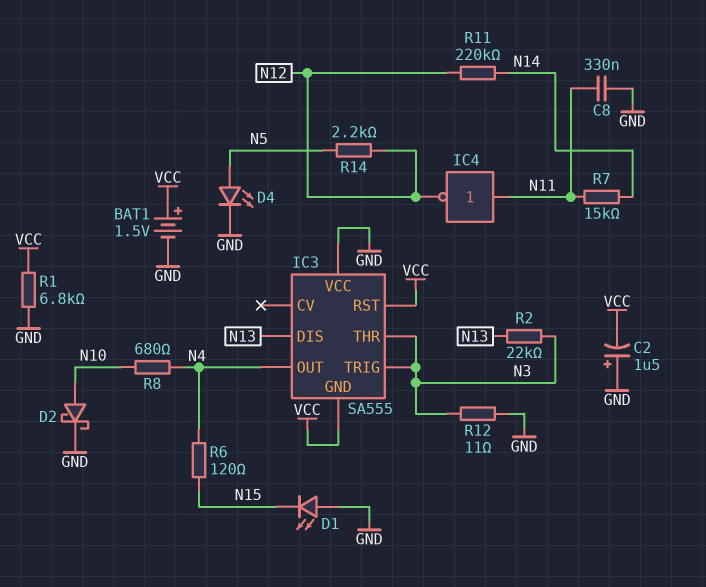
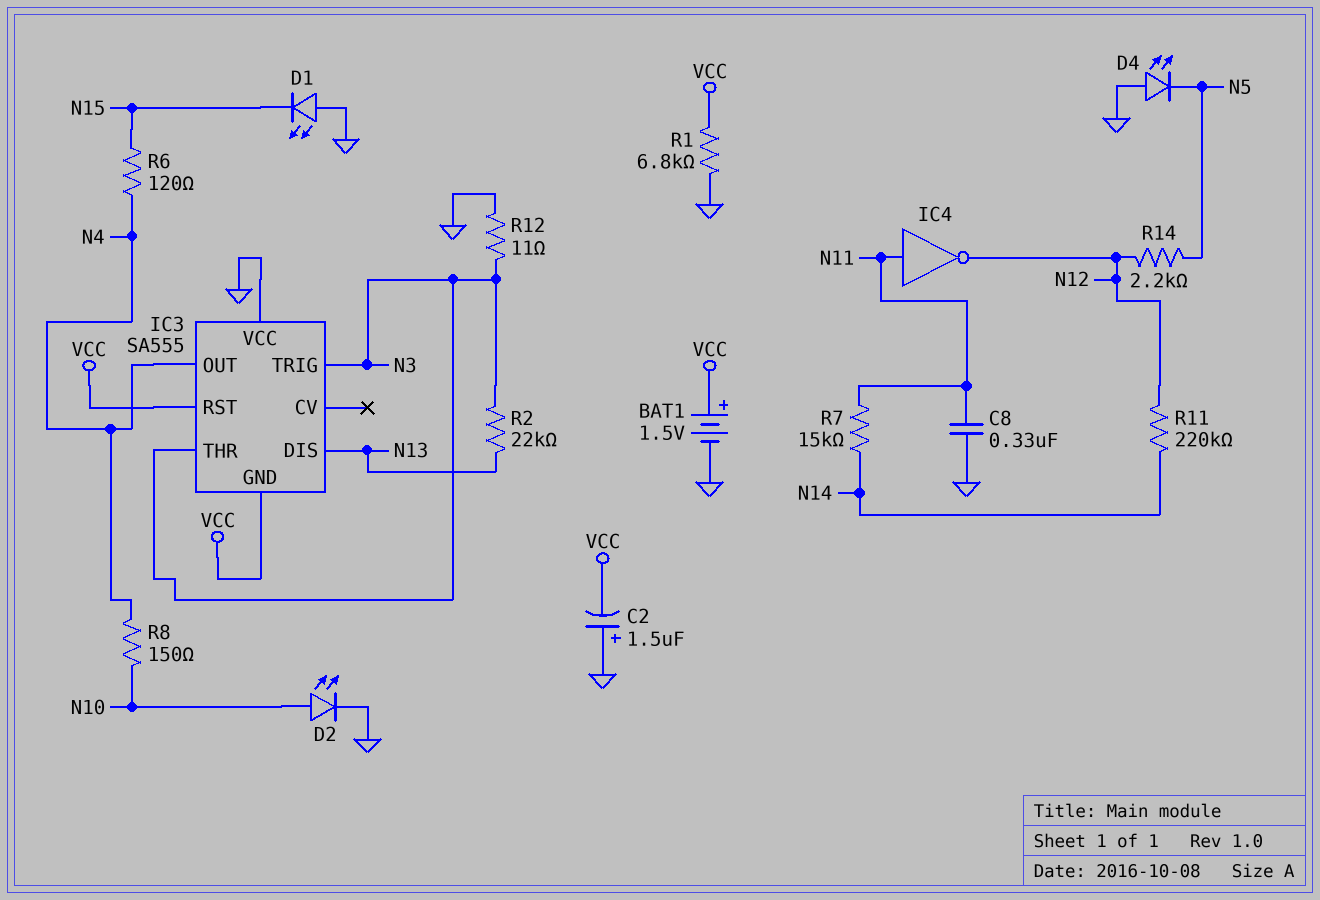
D2: schottky (A N10, K GND) -> LED (A N10, K GND)
D4: LED (A N5, K GND) -> LED (A GND, K N5)
R8: 680 (N4, N10) -> 150 (N4, N10)

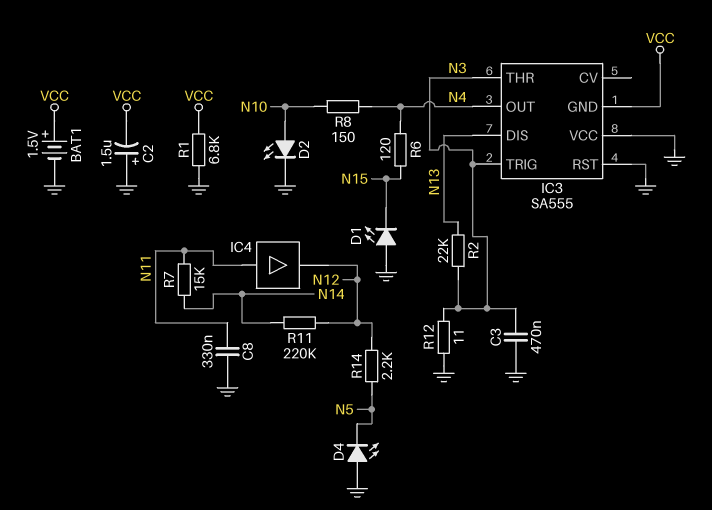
C3: none -> 470nF (GND, N3)
IC3 pin RST: VCC -> GND
IC4: NOT (in N11, out N12) -> buffer (in N11, out N12)

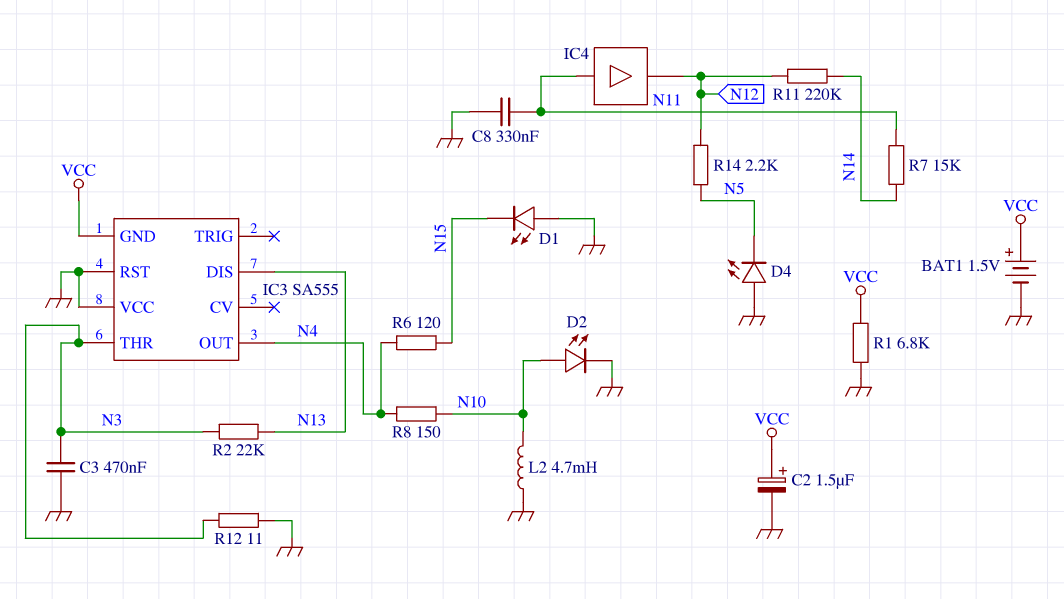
C2: 1.5uF (plus GND, minus VCC) -> 1.5uF (plus VCC, minus GND)
IC3 pin TRIG: N3 -> none
L2: none -> 4.7mH (GND, N10)

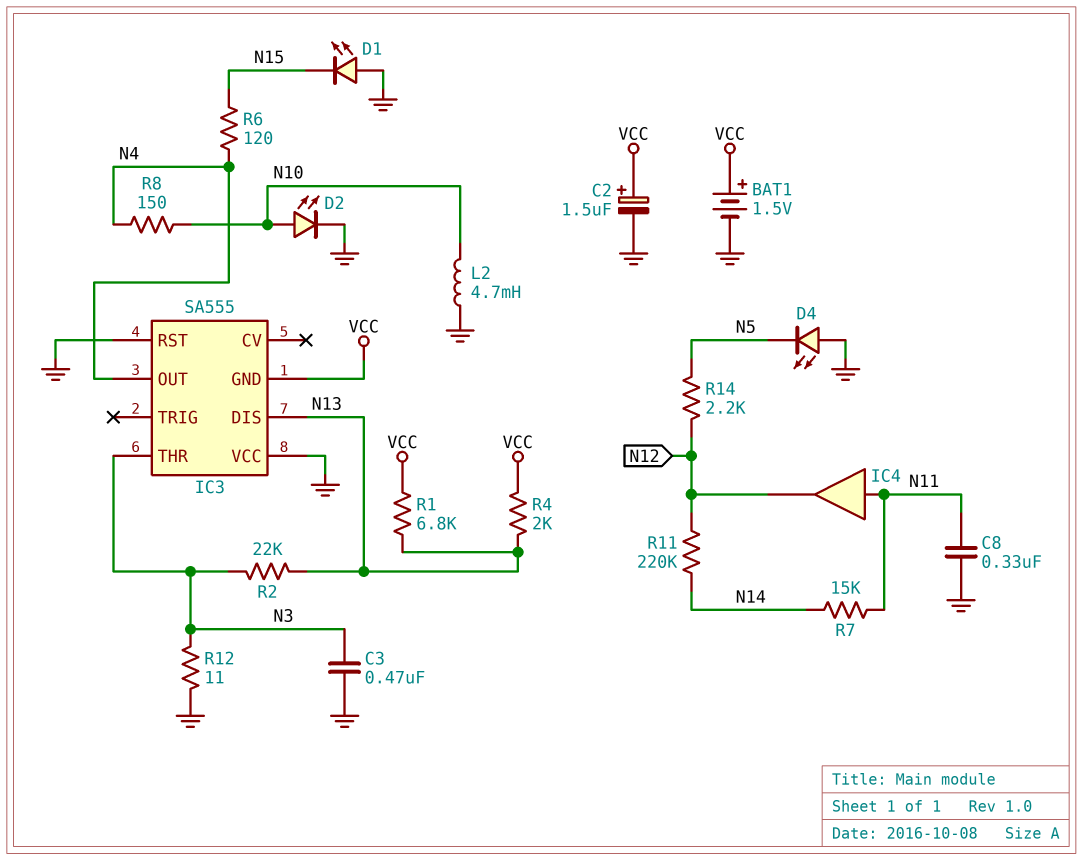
R1: 6.8k (GND, VCC) -> 6.8k (N13, VCC)
R4: none -> 2k (N13, VCC)

